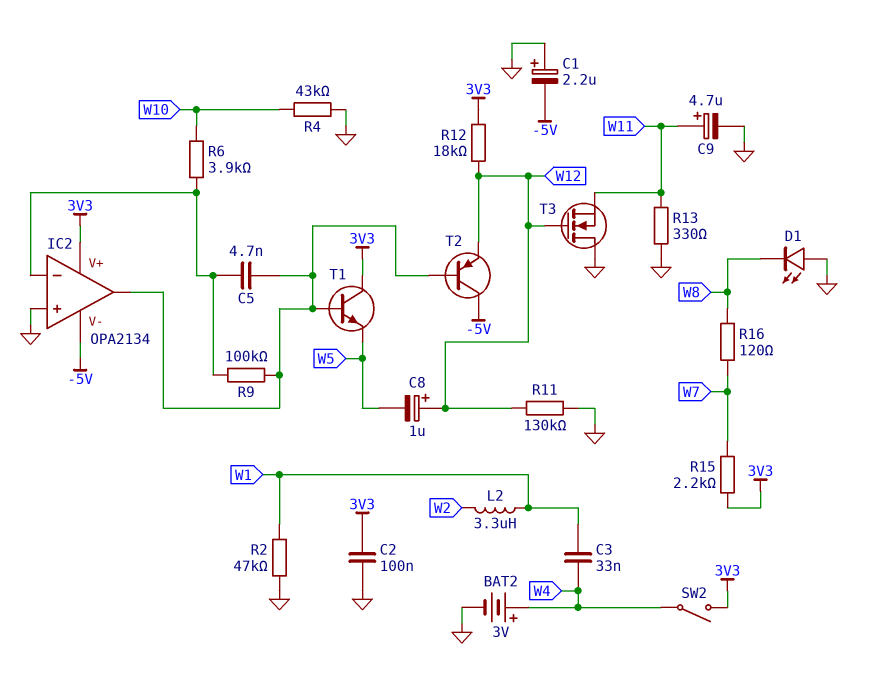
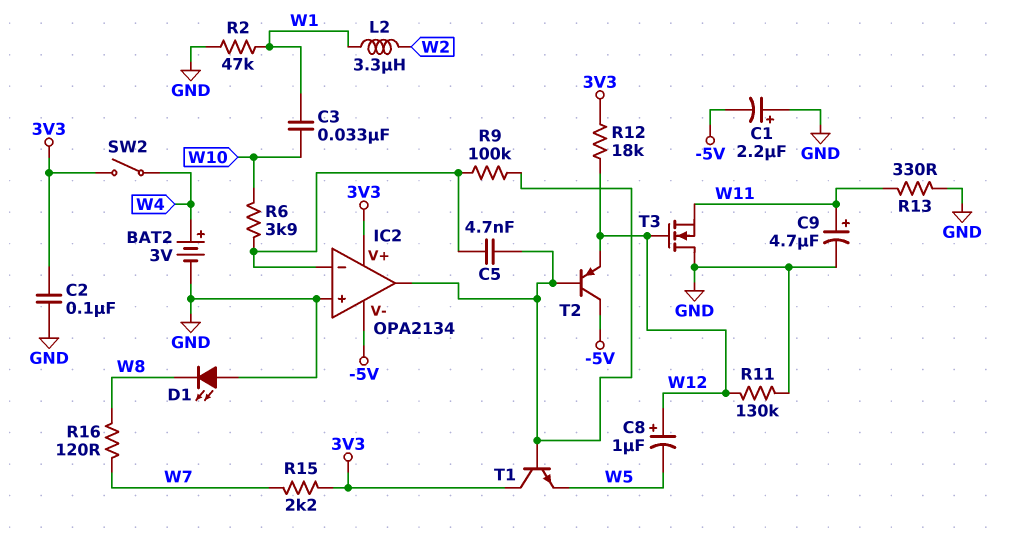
C3: 33nF (W1, W4) -> 33nF (W1, W10)
R4: 43k (GND, W10) -> none

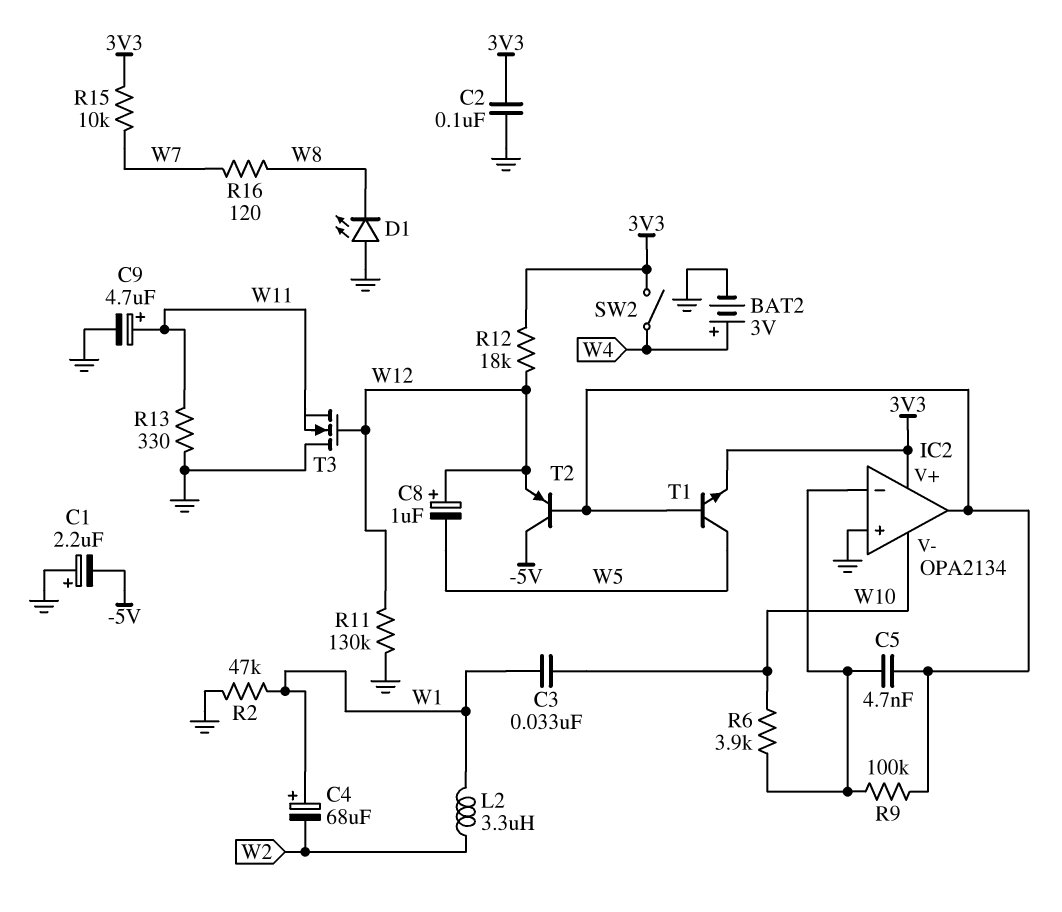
C4: none -> 68uF (plus W1, minus W2)
IC2 pin V-: -5V -> W10
R15: 2.2k (3V3, W7) -> 10k (3V3, W7)
T1: NPN (B IC2/out, C 3V3, E W5) -> NPN (B IC2/out, C W5, E 3V3)

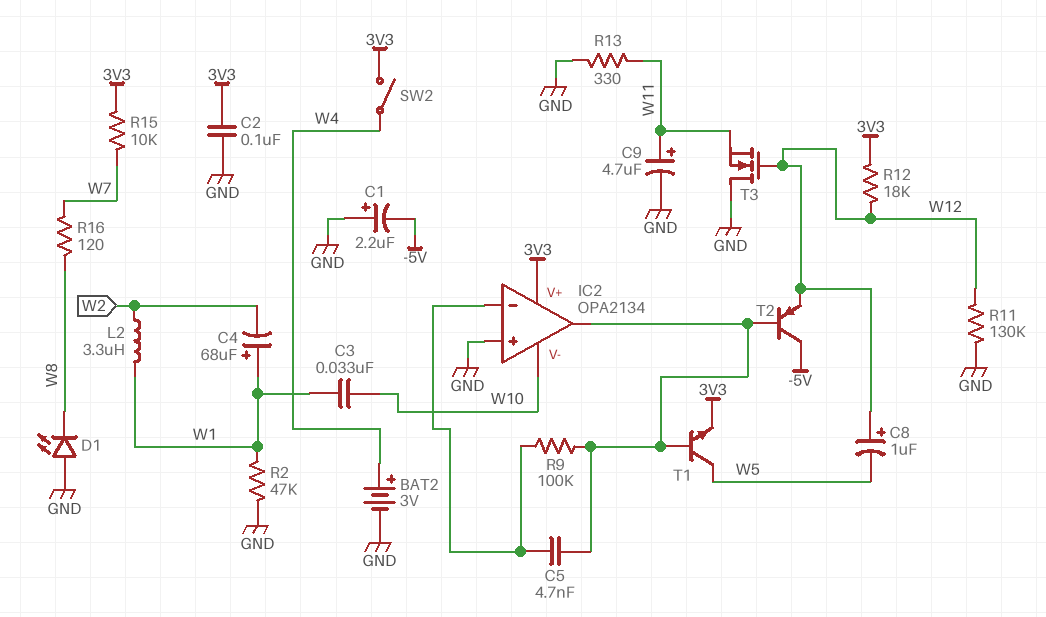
R6: 3.9k (IC2/in-, W10) -> none

